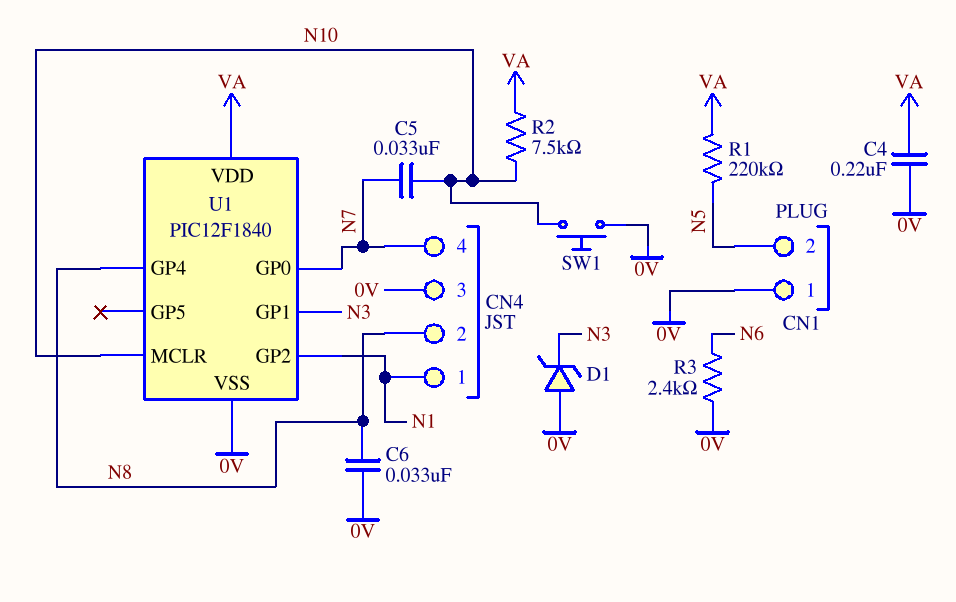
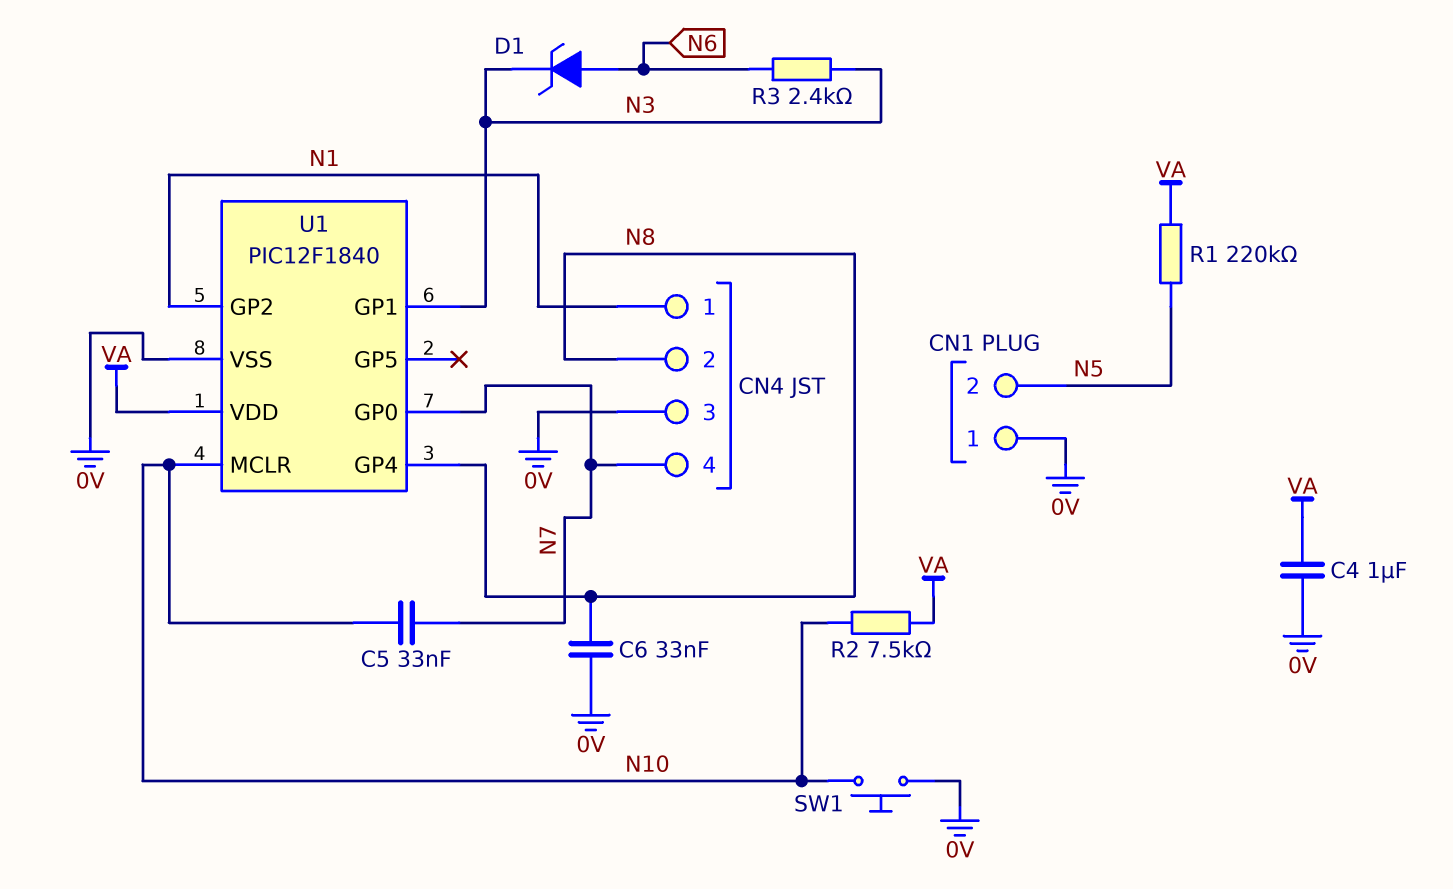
C4: 220nF (0V, VA) -> 1uF (0V, VA)
D1: zener (A 0V, K N3) -> zener (A N6, K N3)
R3: 2.4k (0V, N6) -> 2.4k (N3, N6)

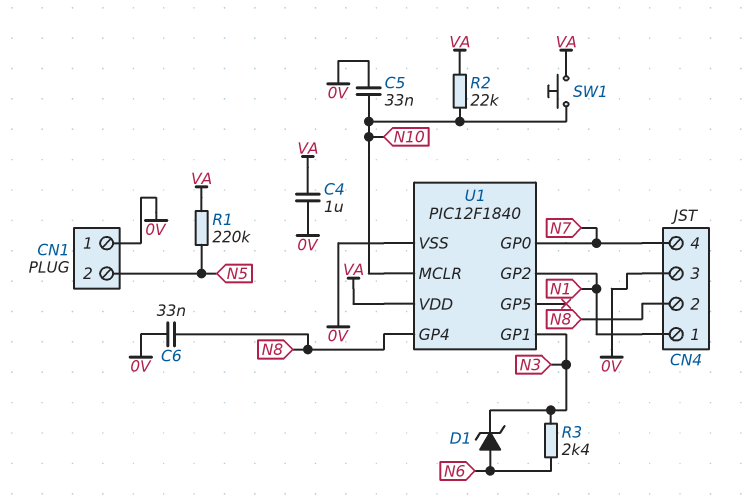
C5: 33nF (N7, N10) -> 33nF (0V, N10)
R2: 7.5k (N10, VA) -> 22k (N10, VA)
SW1: button (0V, N10) -> button (N10, VA)

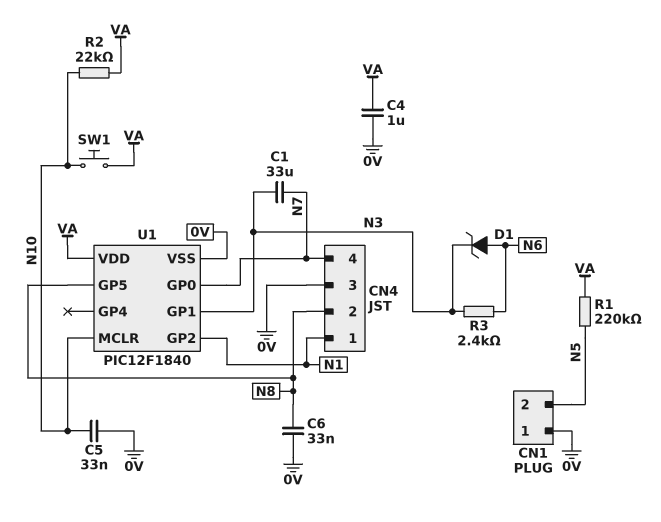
C1: none -> 33uF (N3, N7)
U1 pin GP4: N8 -> none
U1 pin GP5: none -> N8

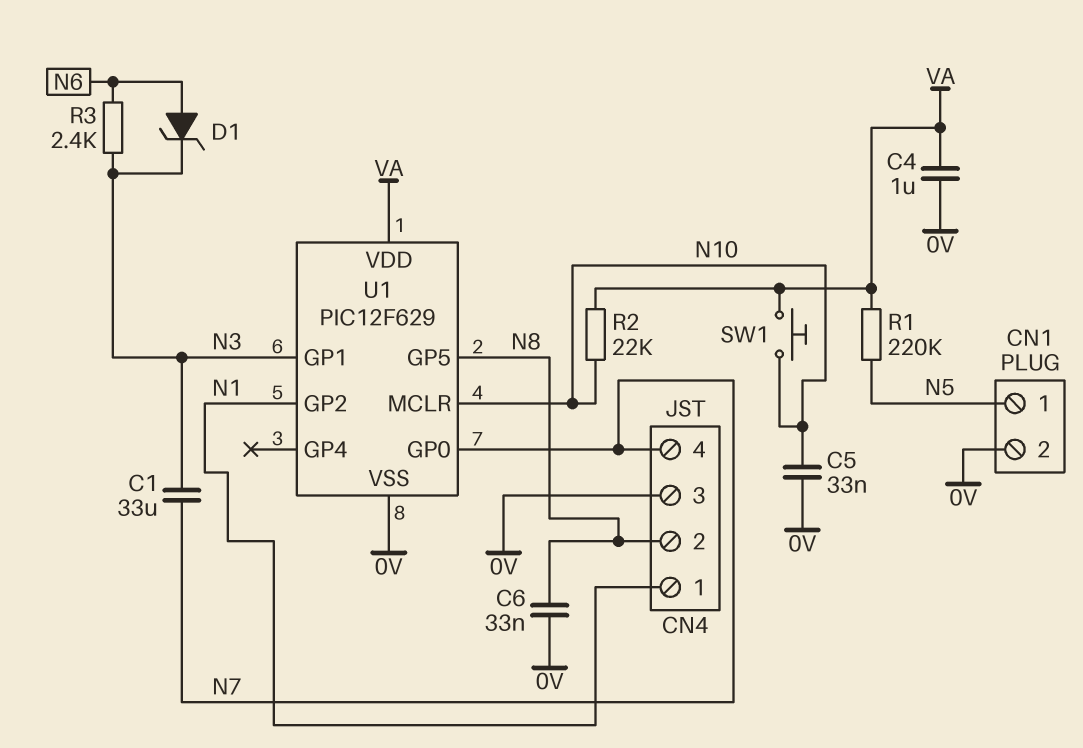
CN1 pin 1: 0V -> N5
CN1 pin 2: N5 -> 0V
U1: PIC12F1840 -> PIC12F629

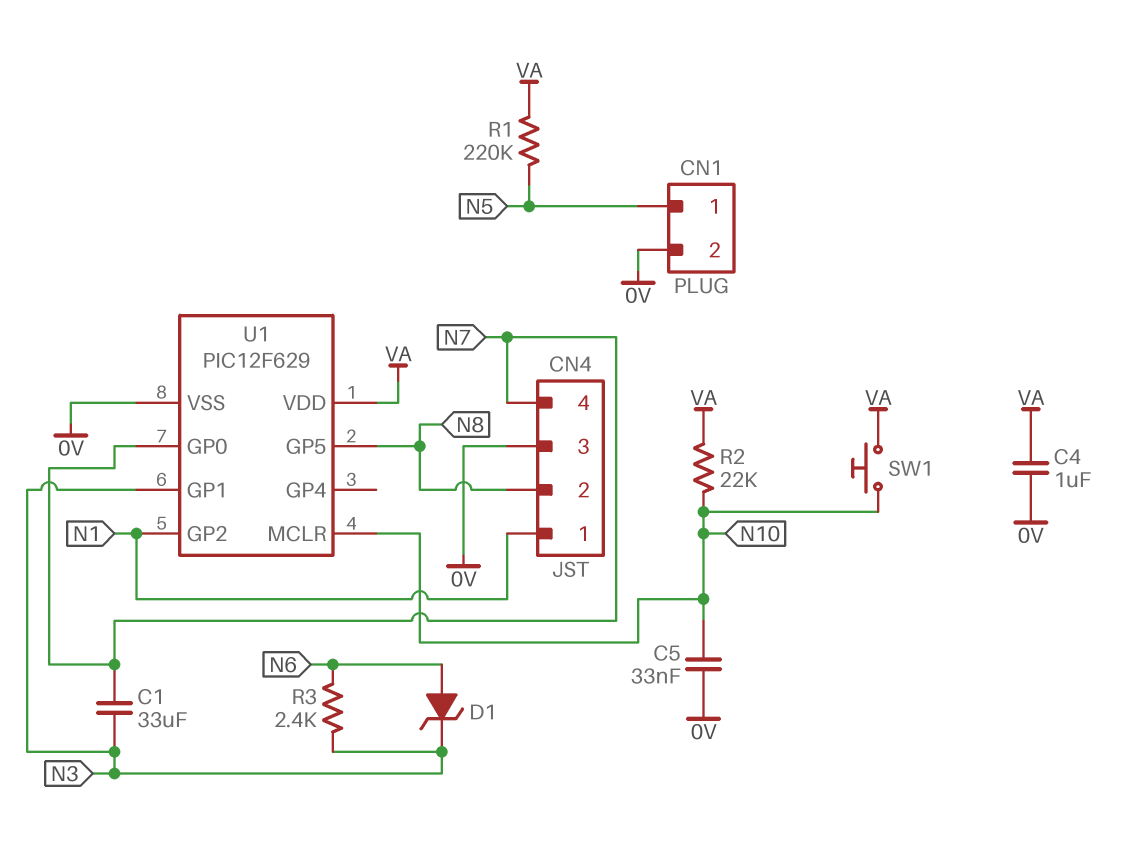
C6: 33nF (0V, N8) -> none

